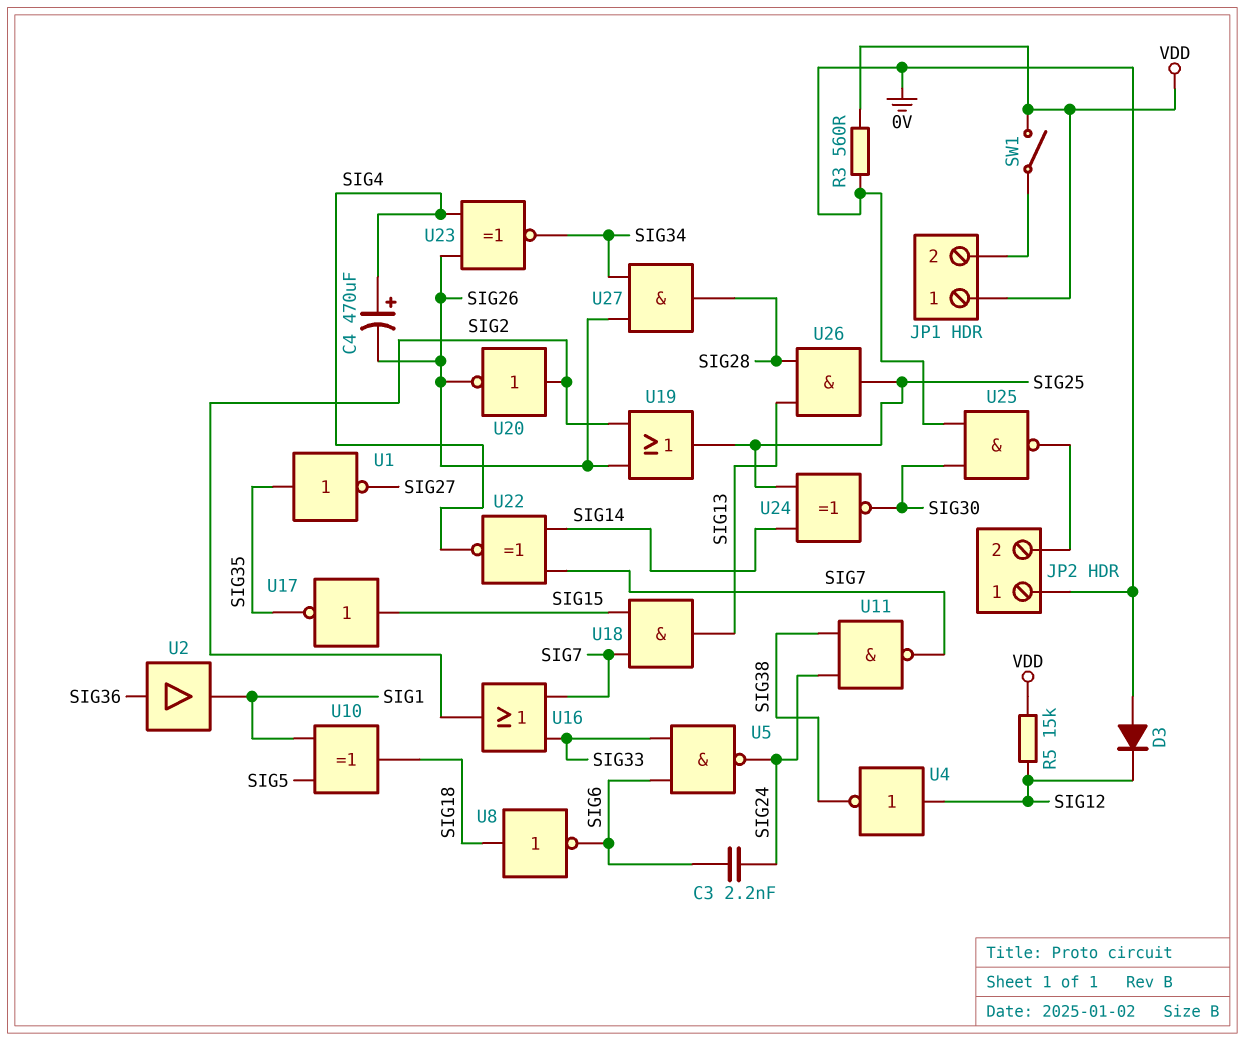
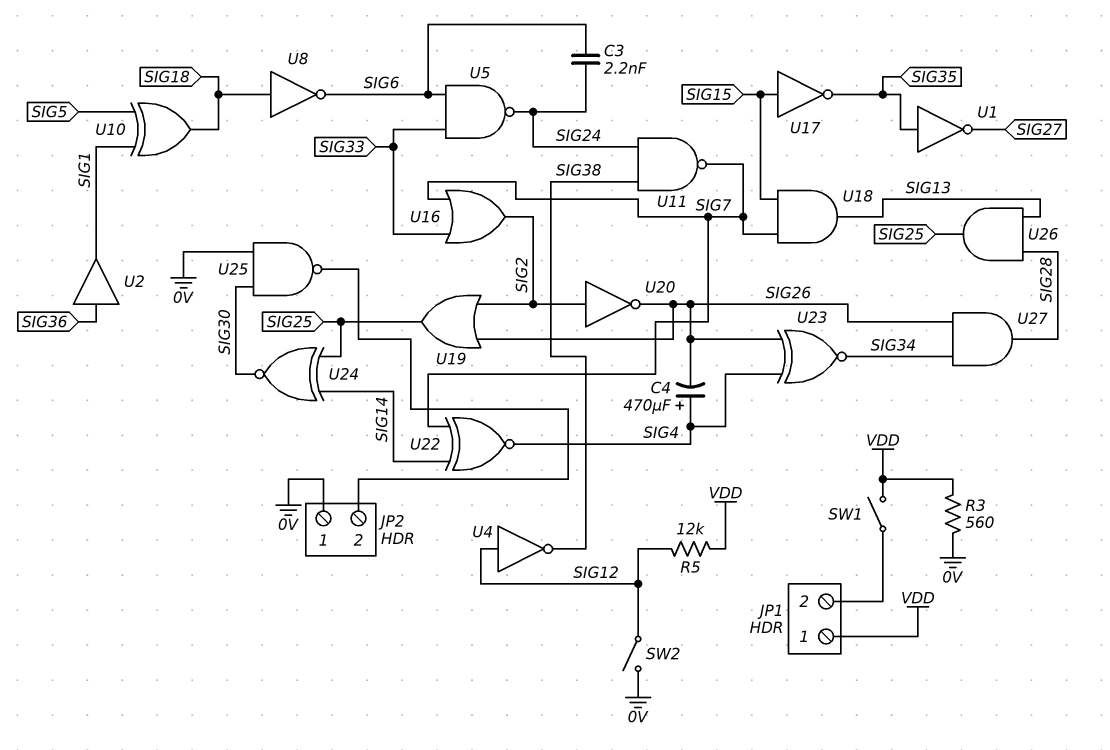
D3: diode (A 0V, K SIG12) -> none
R5: 15k (SIG12, VDD) -> 12k (SIG12, VDD)
SW2: none -> switch (0V, SIG12)

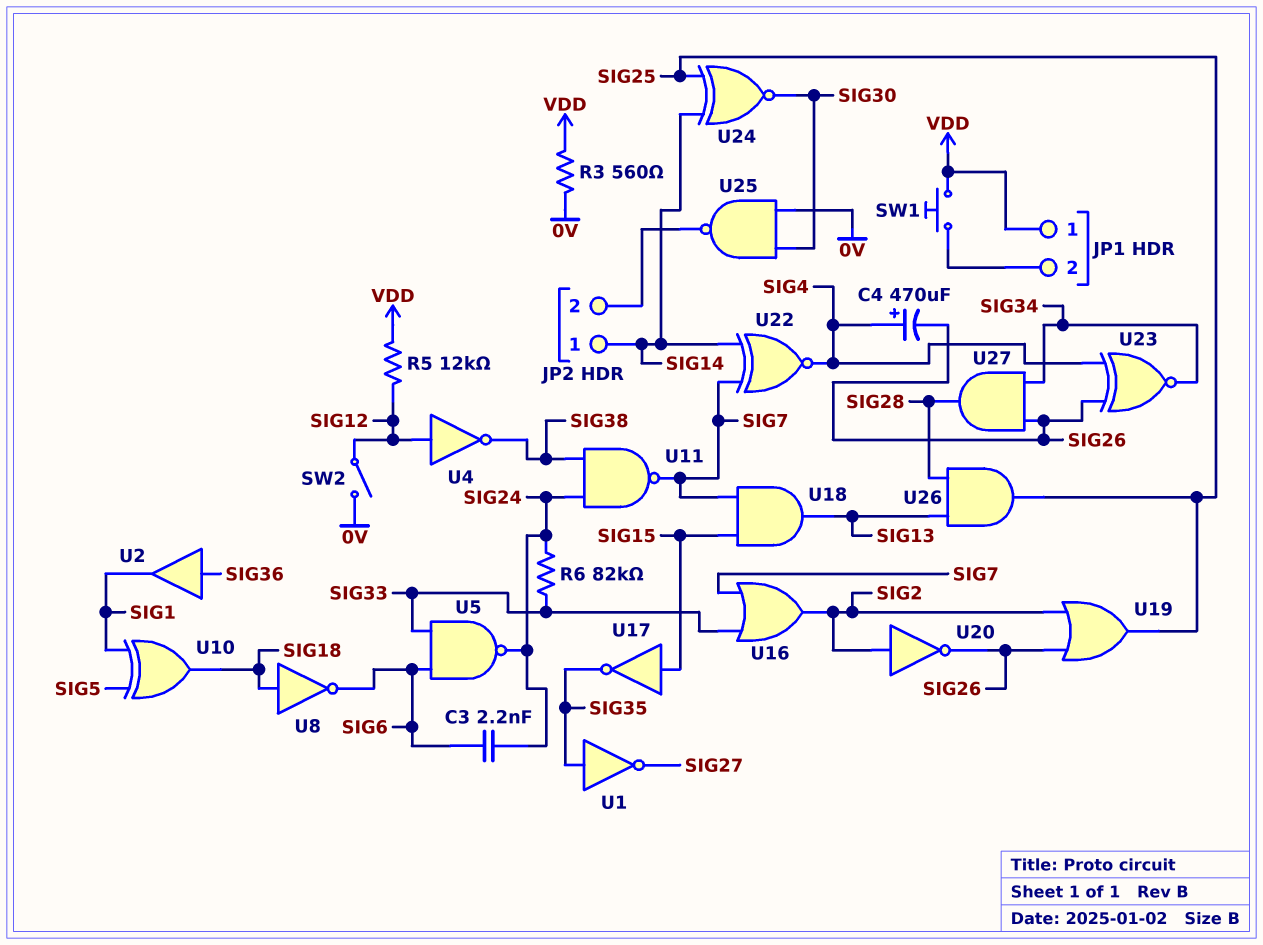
JP2 pin 1: 0V -> SIG14
R6: none -> 82k (SIG24, SIG33)
SW1: switch (JP1/2, VDD) -> button (JP1/2, VDD)

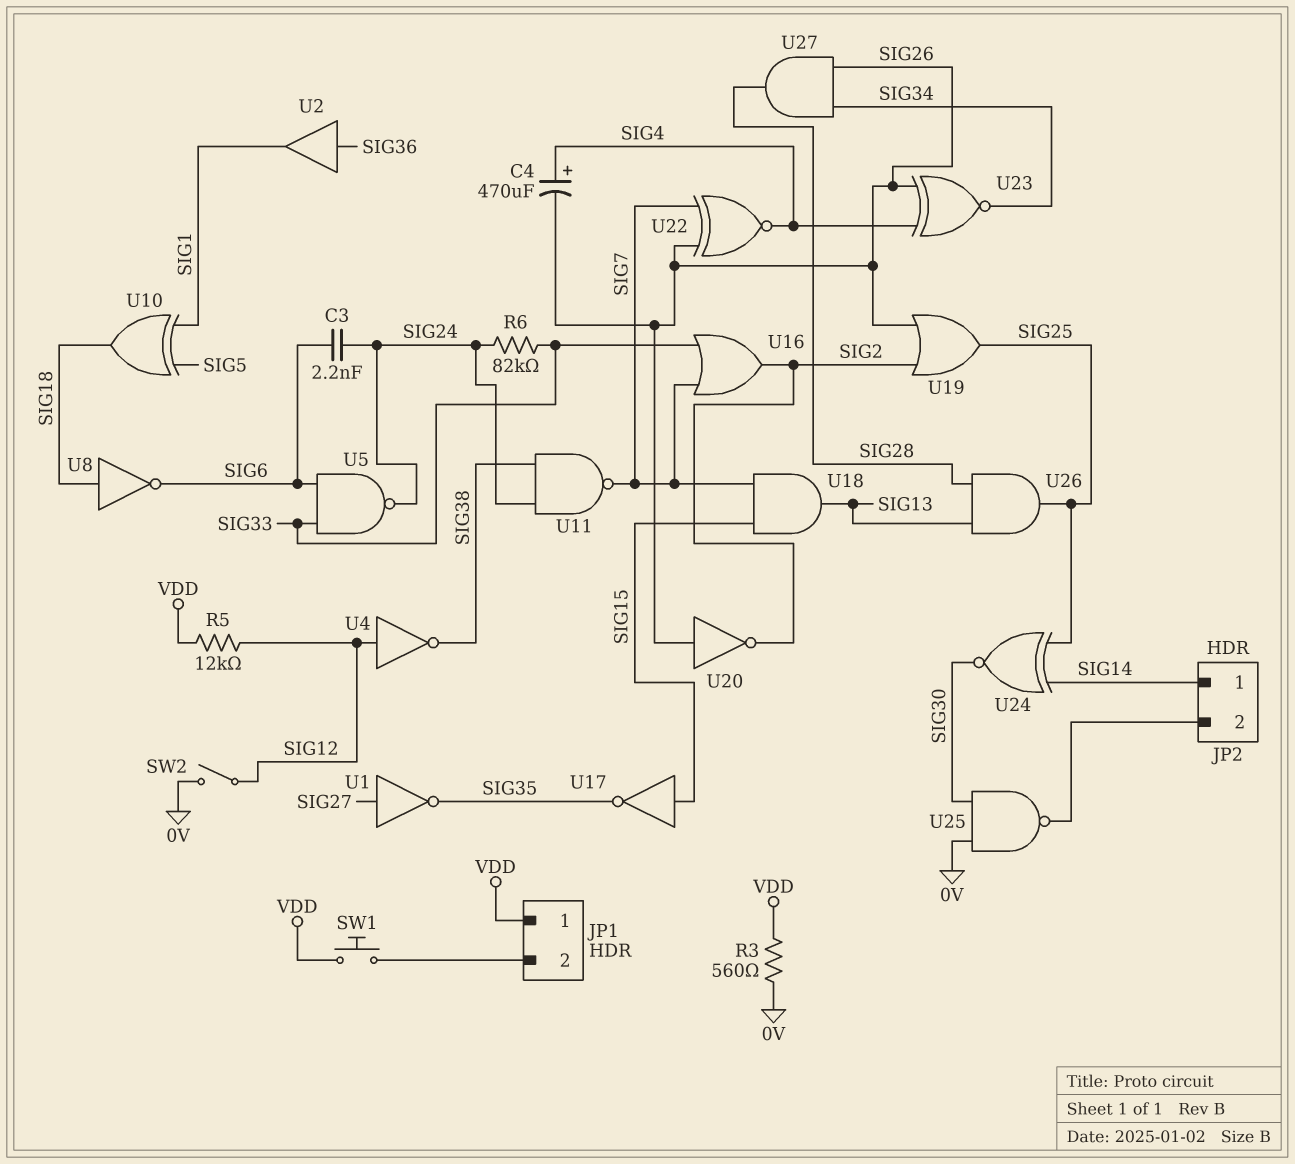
U1: NOT (in SIG35, out SIG27) -> NOT (in SIG27, out SIG35)
U20: NOT (in SIG2, out SIG26) -> NOT (in SIG26, out SIG2)
U22: XNOR (in SIG7, in SIG14, out SIG4) -> XNOR (in SIG7, in SIG26, out SIG4)

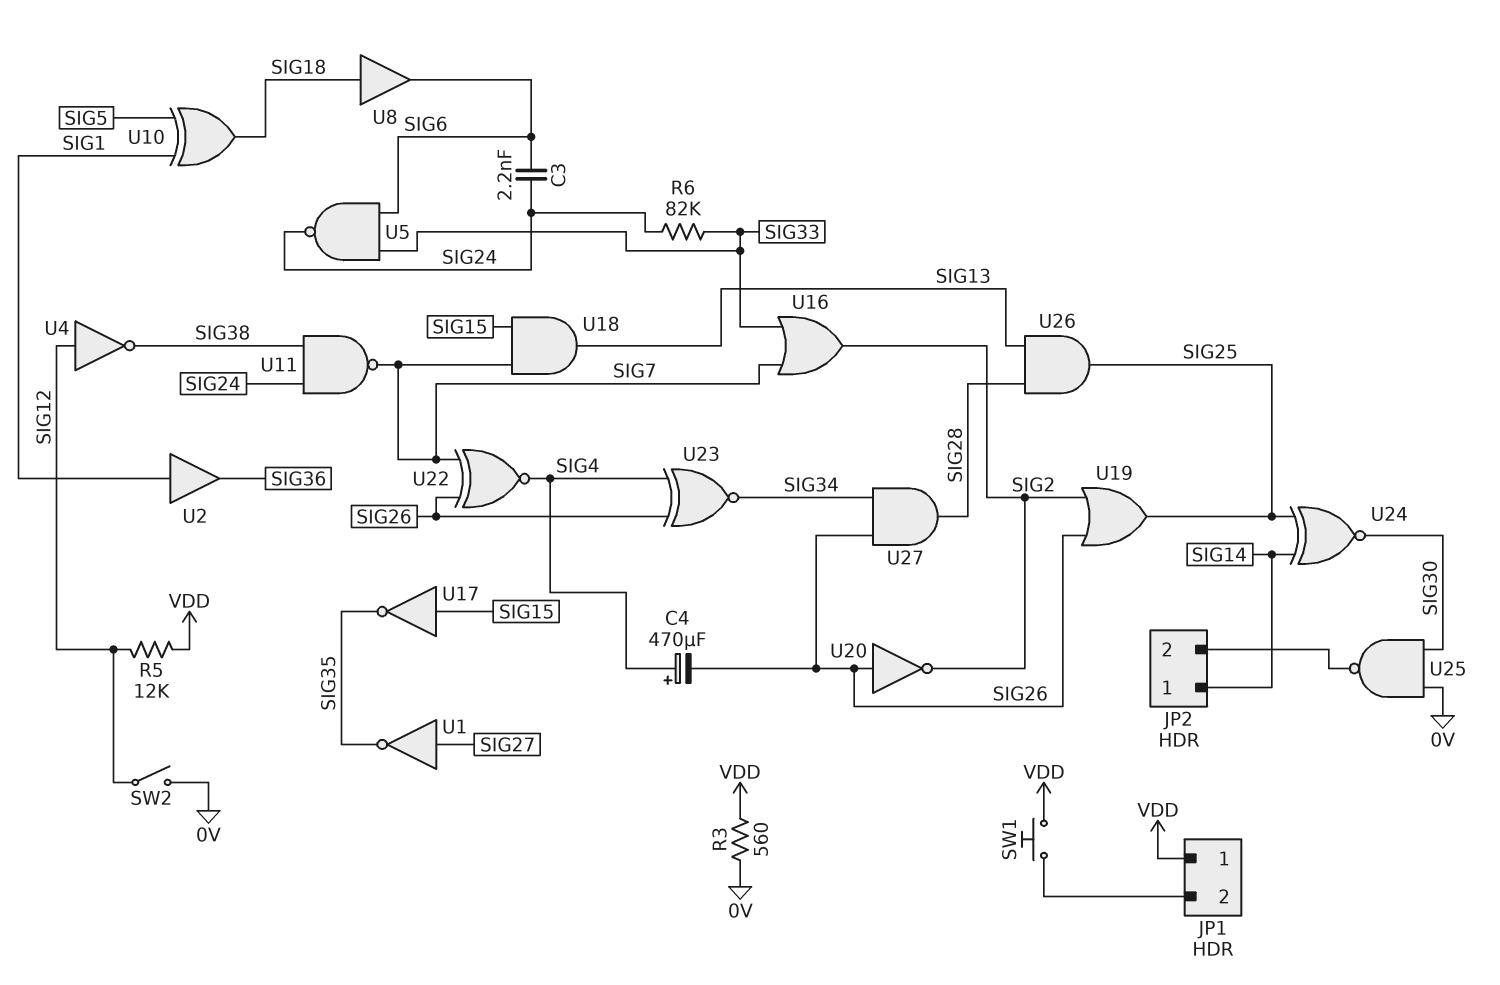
U2: buffer (in SIG36, out SIG1) -> buffer (in SIG1, out SIG36)
U8: NOT (in SIG18, out SIG6) -> buffer (in SIG18, out SIG6)

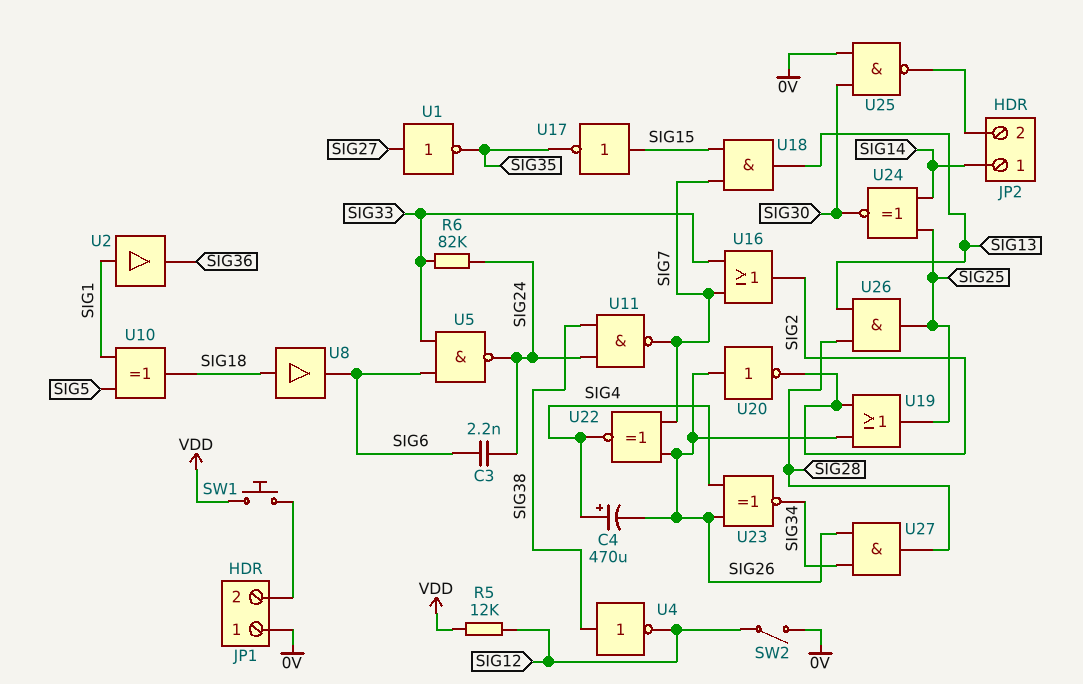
JP1 pin 1: VDD -> 0V
R3: 560 (0V, VDD) -> none
U4: NOT (in SIG12, out SIG38) -> NOT (in SIG38, out SIG12)

